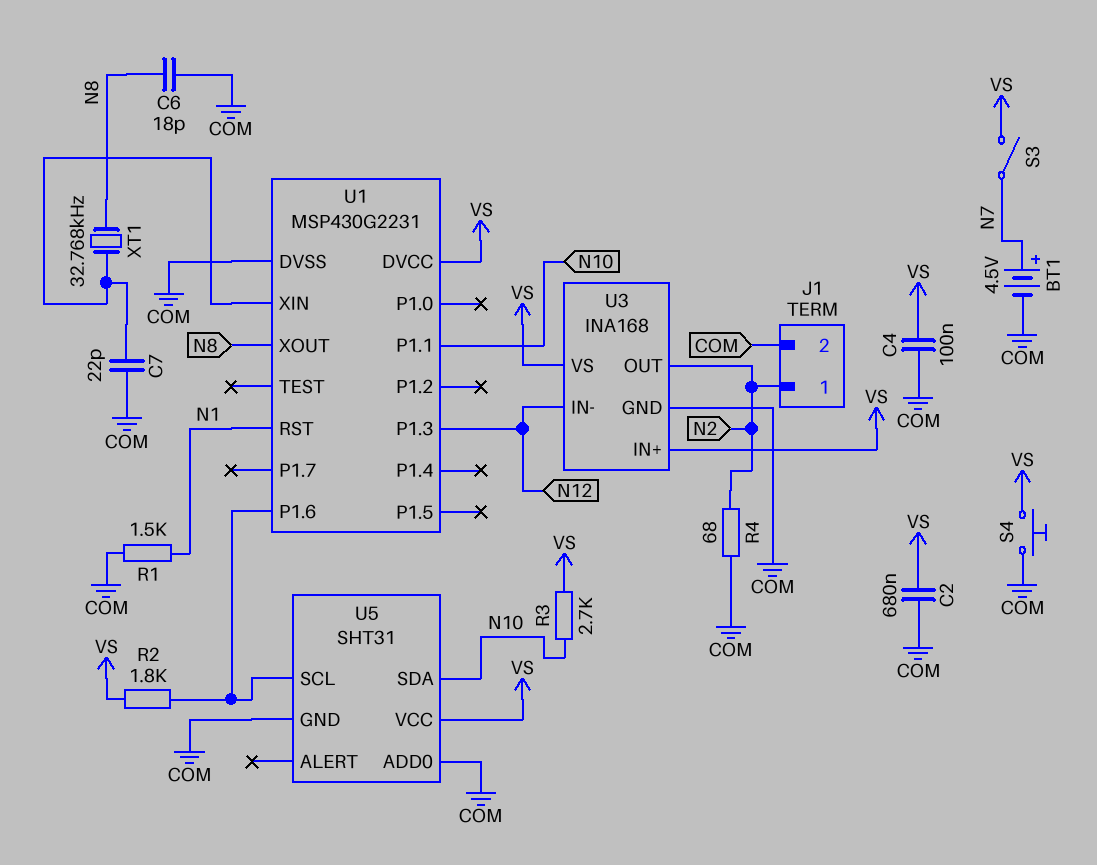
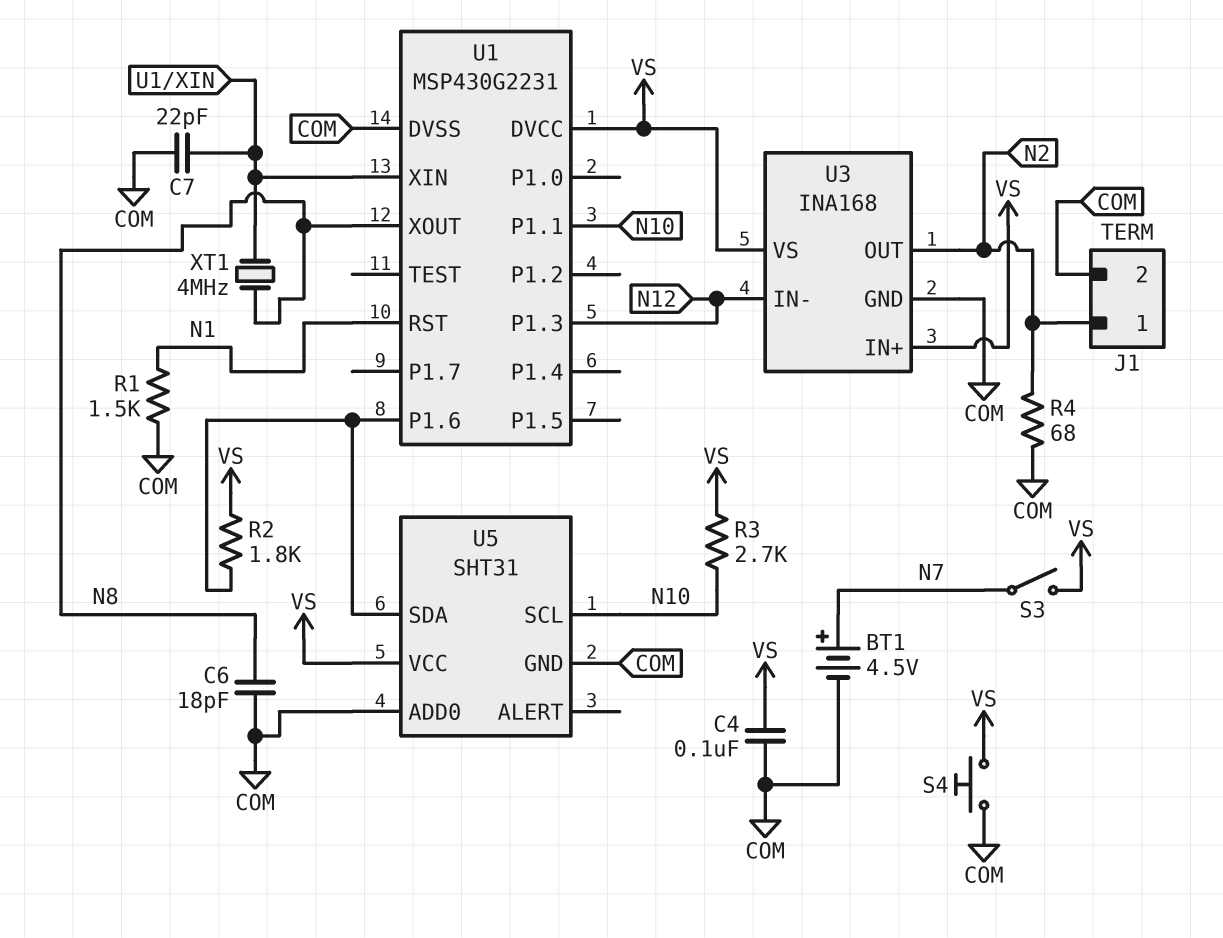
C2: 680nF (COM, VS) -> none
U5 pin SCL: U1/P1.6 -> N10
U5 pin SDA: N10 -> U1/P1.6
XT1: 32.768kHz (N8, U1/XIN) -> 4MHz (N8, U1/XIN)

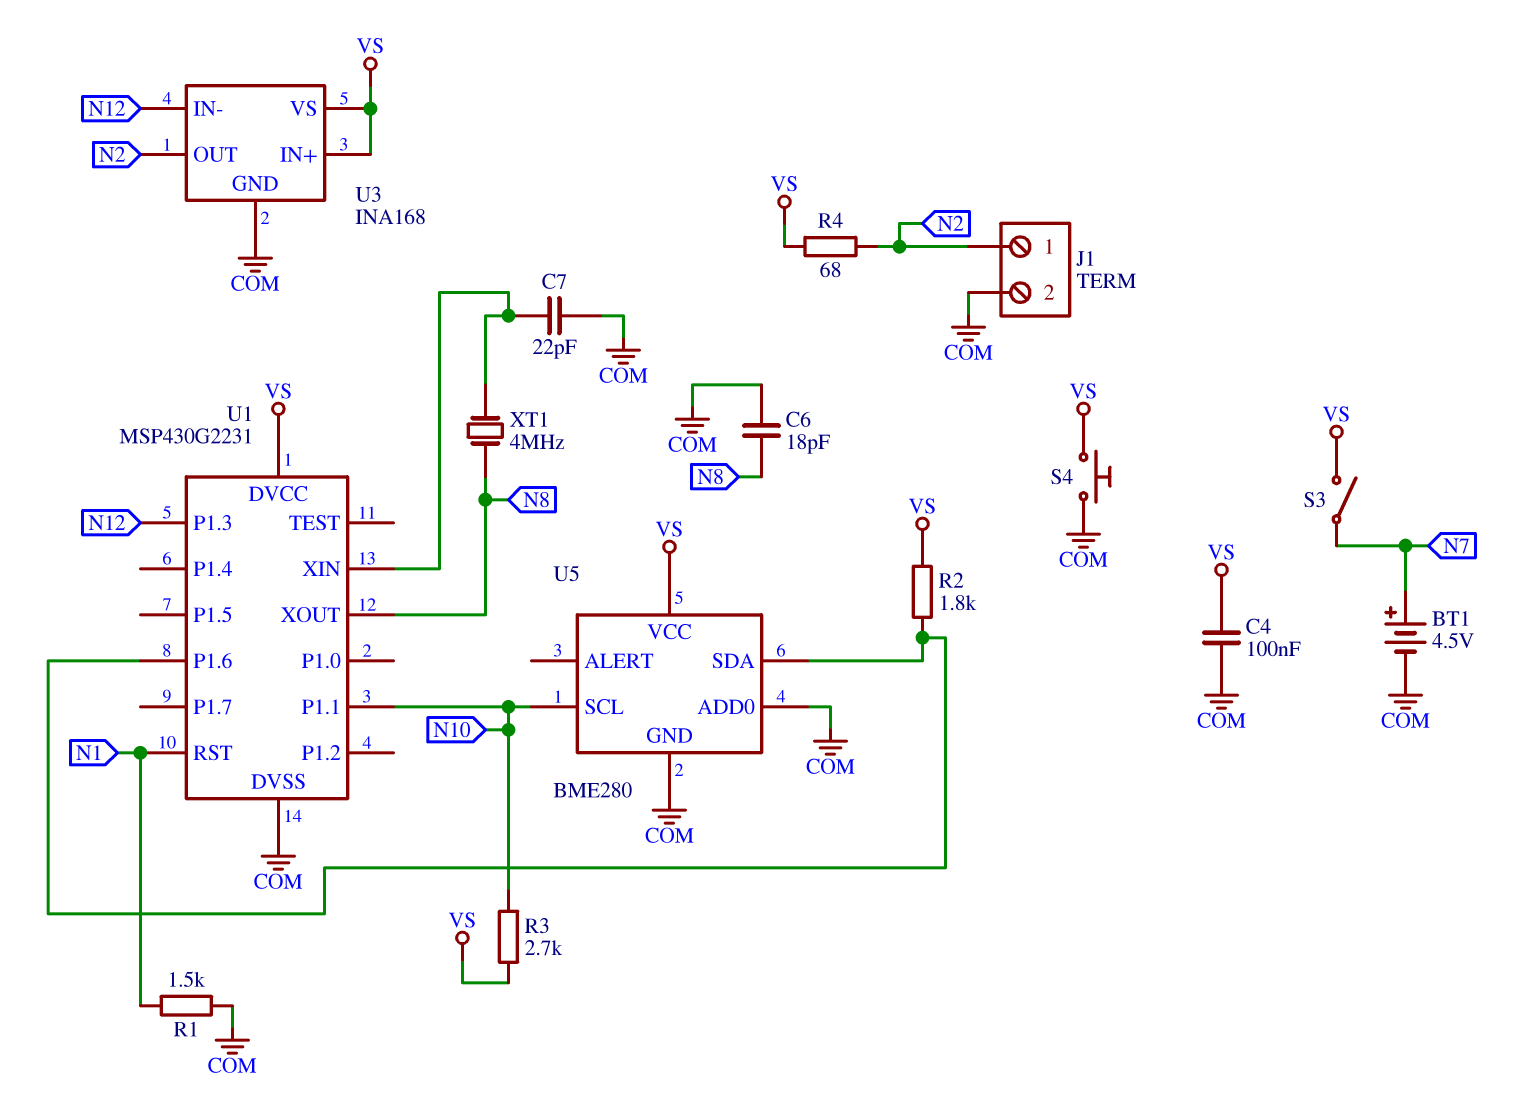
R4: 68 (COM, N2) -> 68 (N2, VS)
U5: SHT31 -> BME280

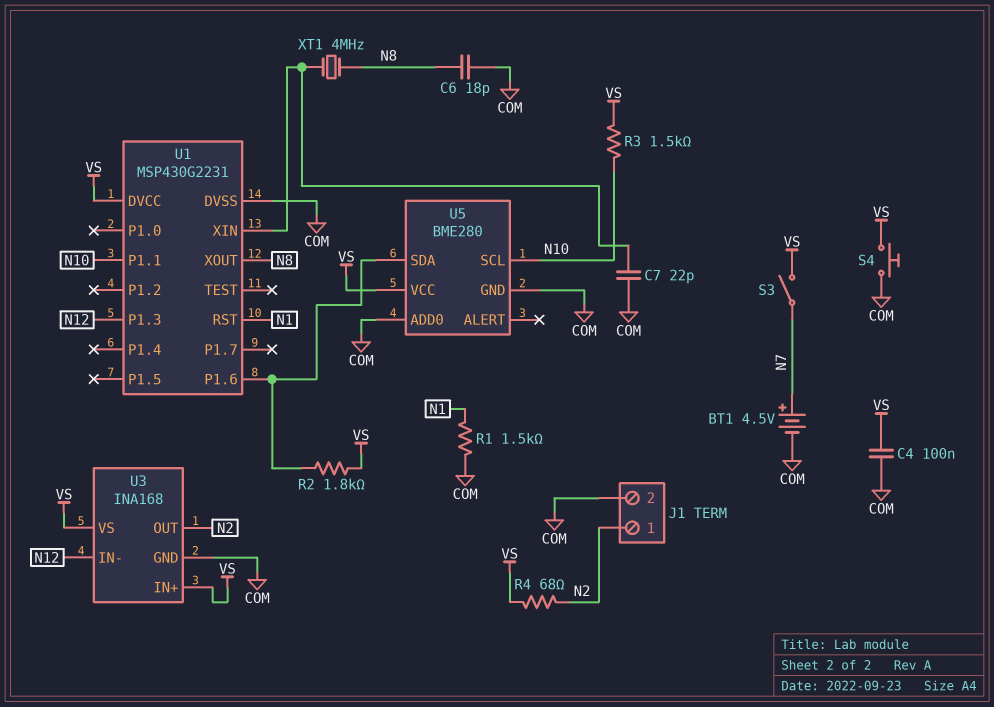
R3: 2.7k (N10, VS) -> 1.5k (N10, VS)

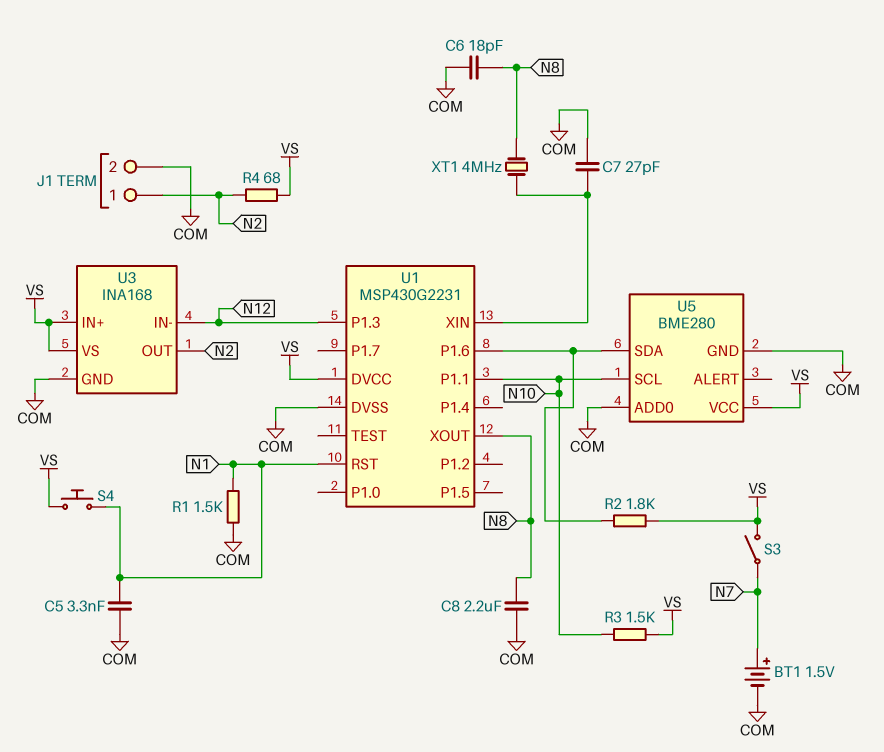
BT1: 4.5V (plus N7, minus COM) -> 1.5V (plus N7, minus COM)
C4: 100nF (COM, VS) -> none
C5: none -> 3.3nF (COM, N1)
C7: 22pF (COM, U1/XIN) -> 27pF (COM, U1/XIN)
C8: none -> 2.2uF (COM, N8)
S4: button (COM, VS) -> button (N1, VS)

